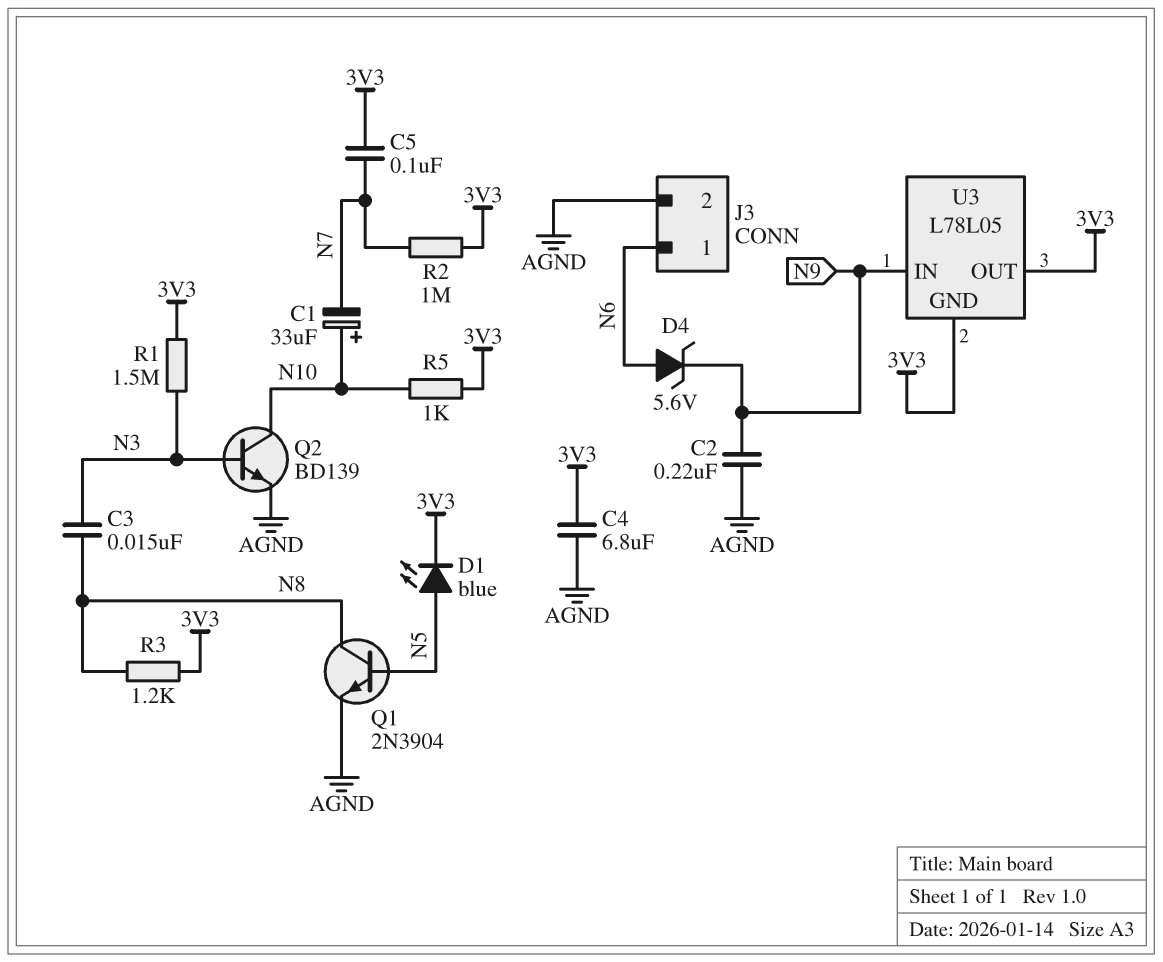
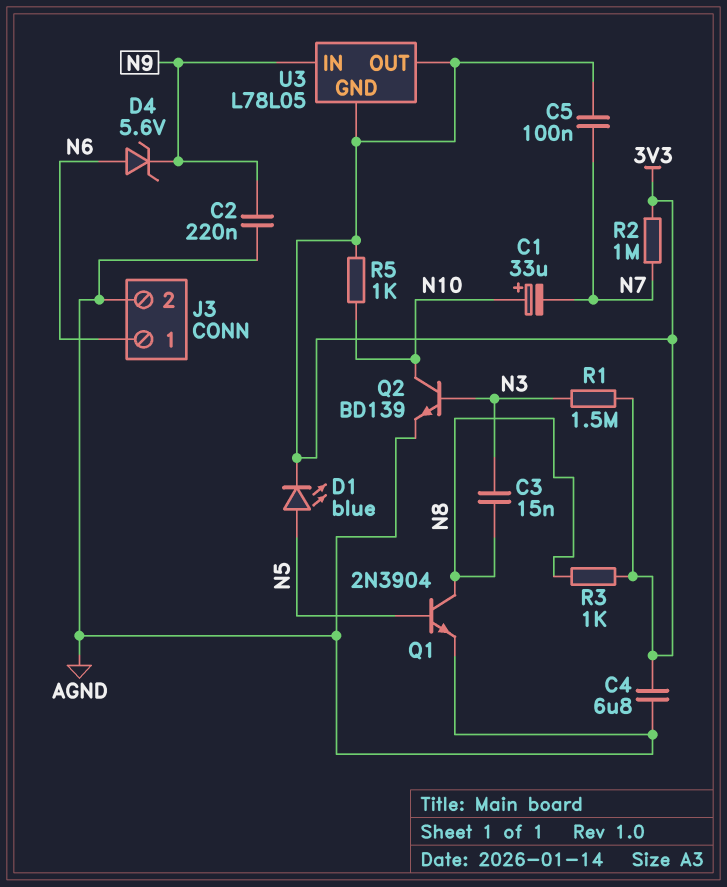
R3: 1.2k (3V3, N8) -> 1k (3V3, N8)

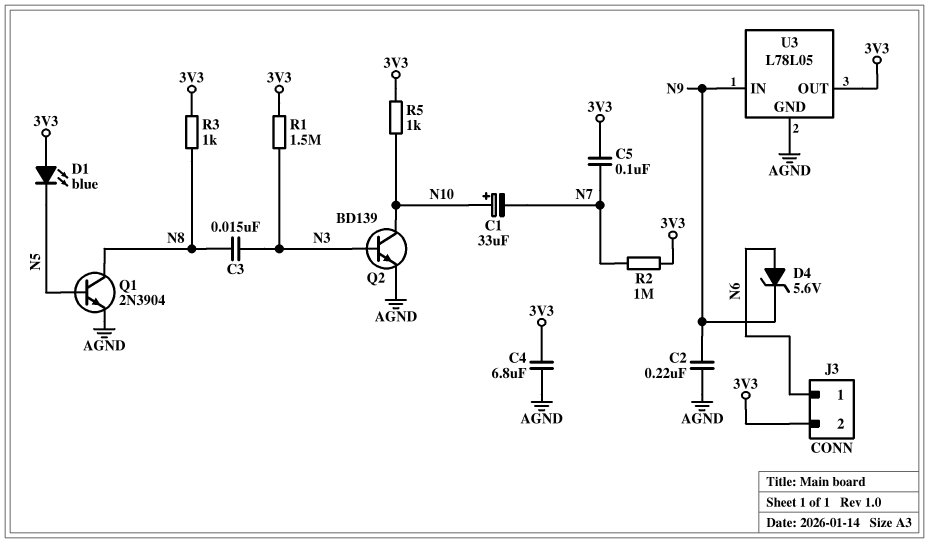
D1: LED blue (A N5, K 3V3) -> LED blue (A 3V3, K N5)
J3 pin 2: AGND -> 3V3
U3 pin GND: 3V3 -> AGND

